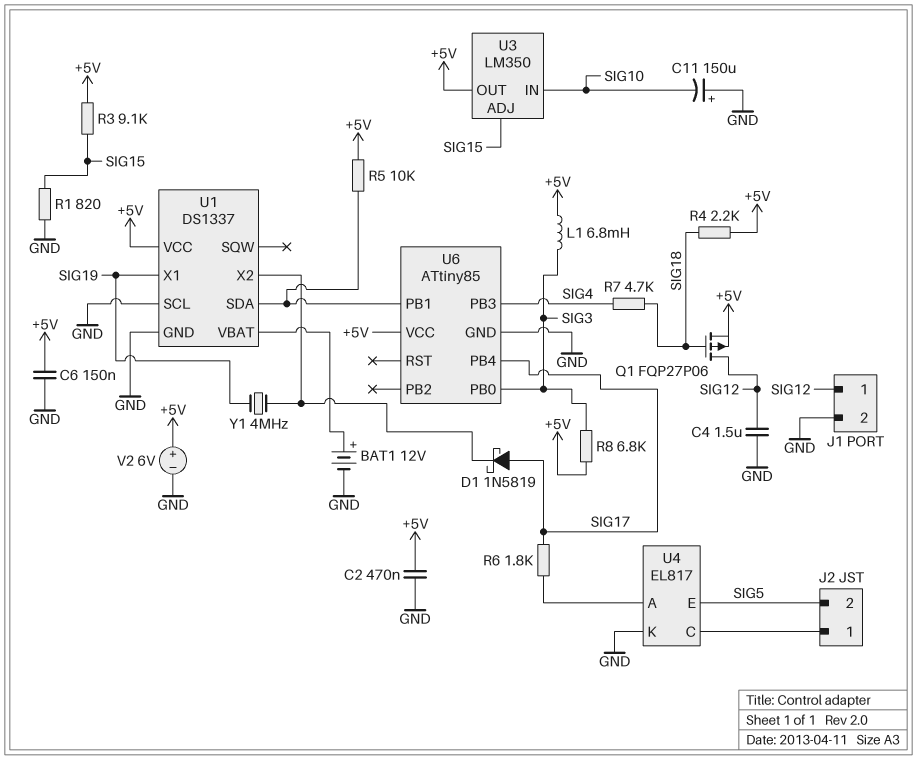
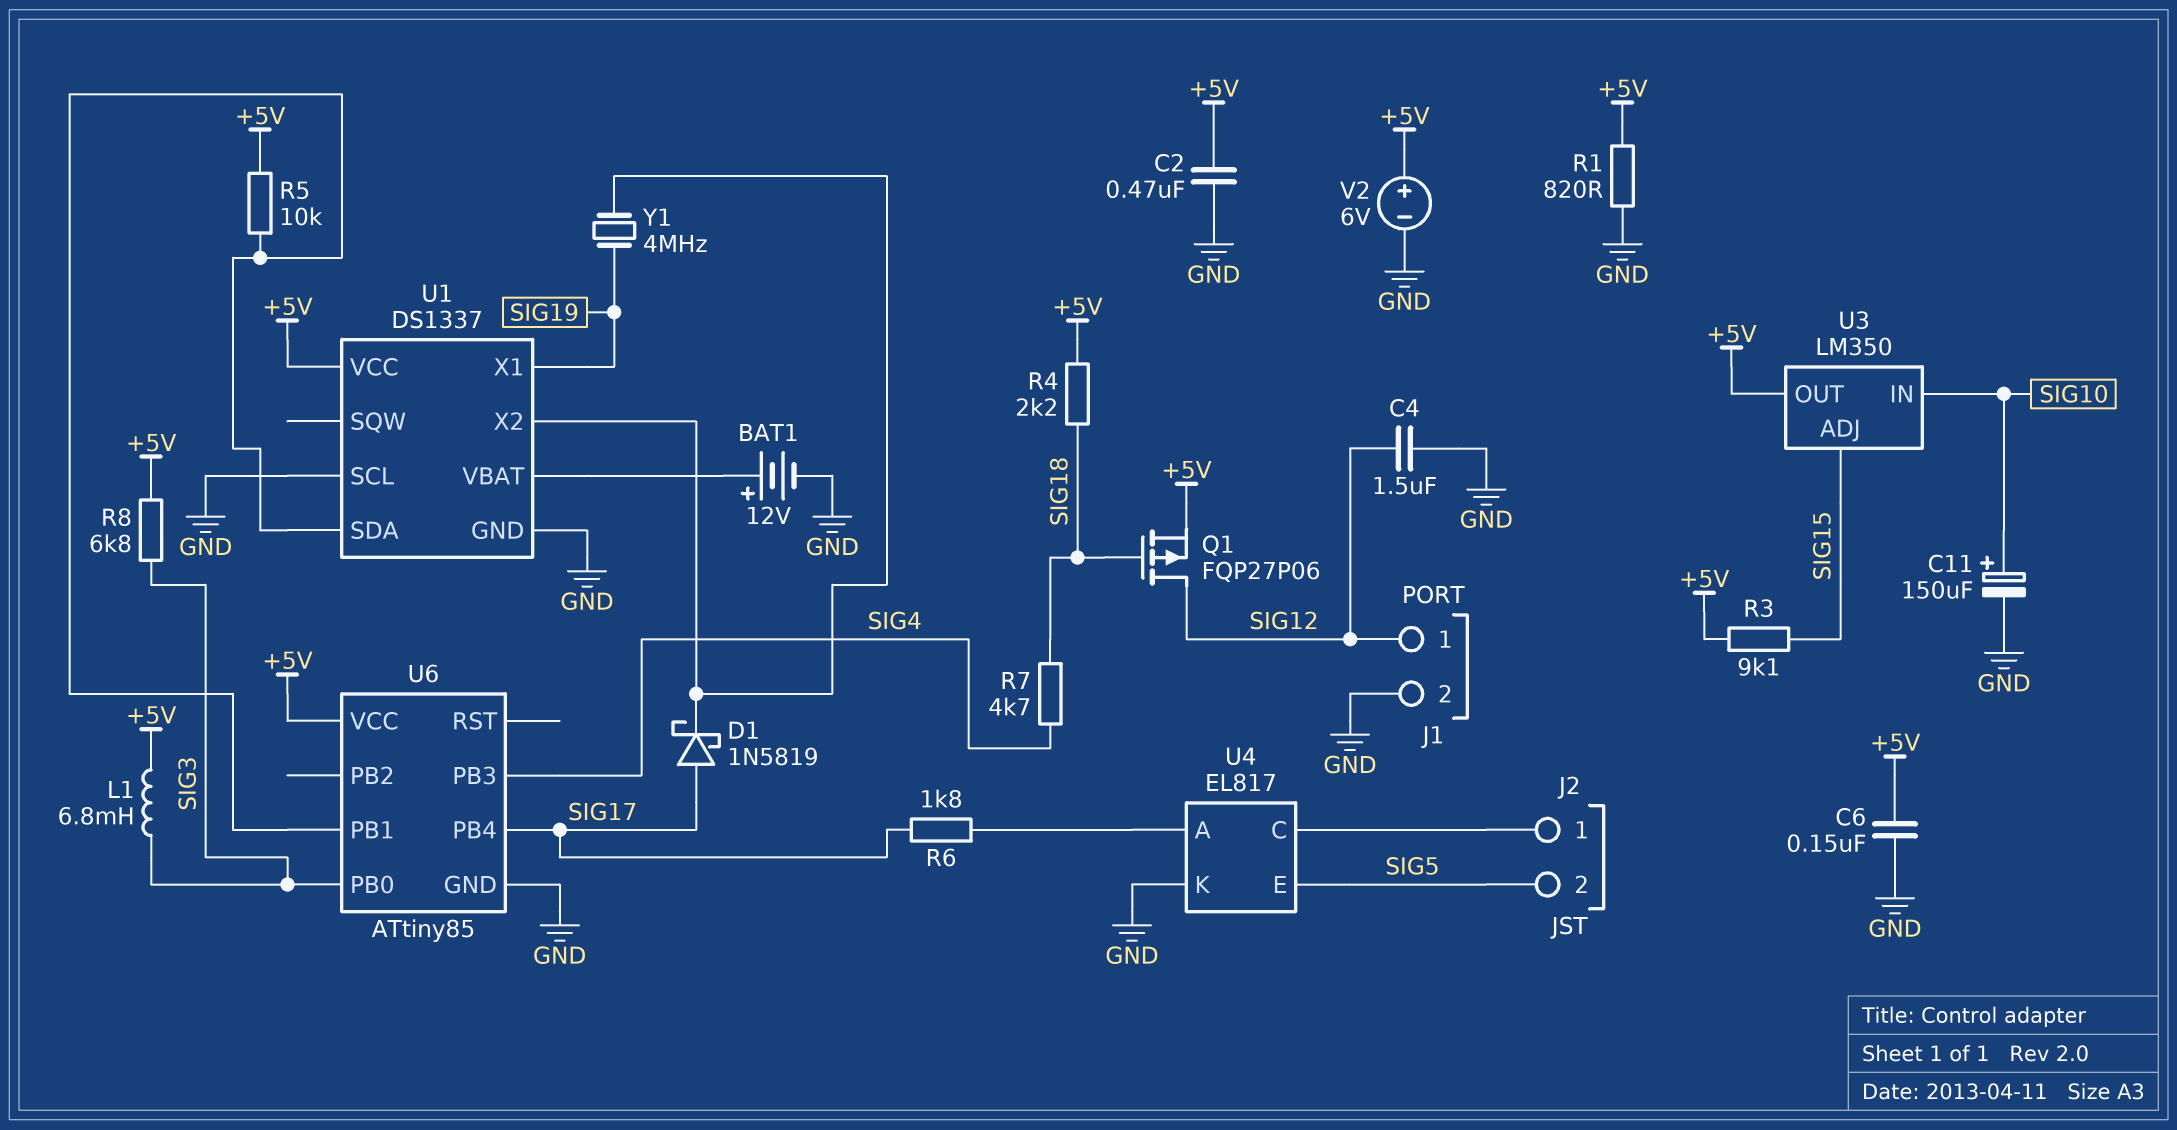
C11: 150uF (plus GND, minus SIG10) -> 150uF (plus SIG10, minus GND)
R1: 820 (GND, SIG15) -> 820 (+5V, GND)

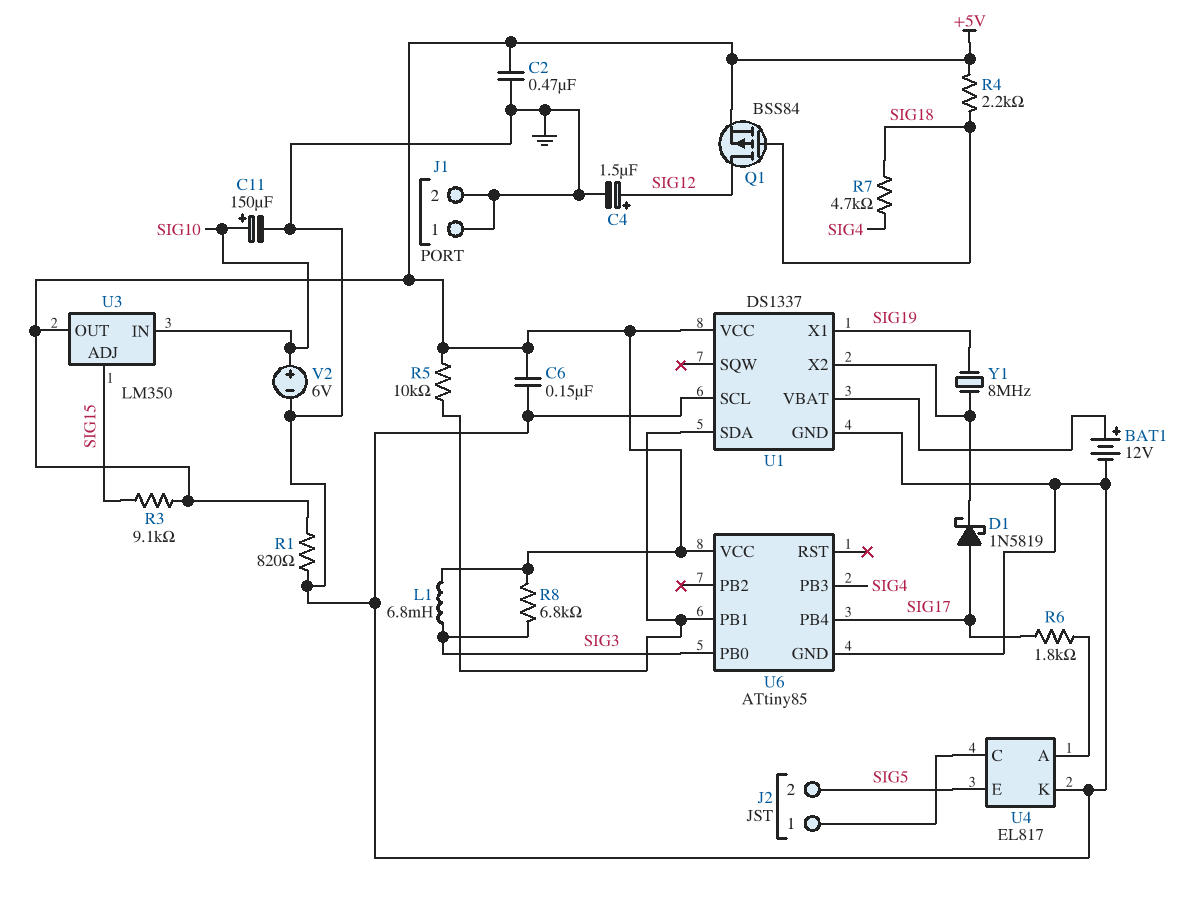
C4: 1.5uF (GND, SIG12) -> 1.5uF (plus SIG12, minus GND)
J1 pin 1: SIG12 -> GND
Q1: PMOS FQP27P06 (G SIG18, D SIG12, S +5V) -> PMOS BSS84 (G SIG18, D SIG12, S +5V)
V2: 6V (plus +5V, minus GND) -> 6V (plus SIG10, minus GND)
Y1: 4MHz (SIG19, U1/X2) -> 8MHz (SIG19, U1/X2)

